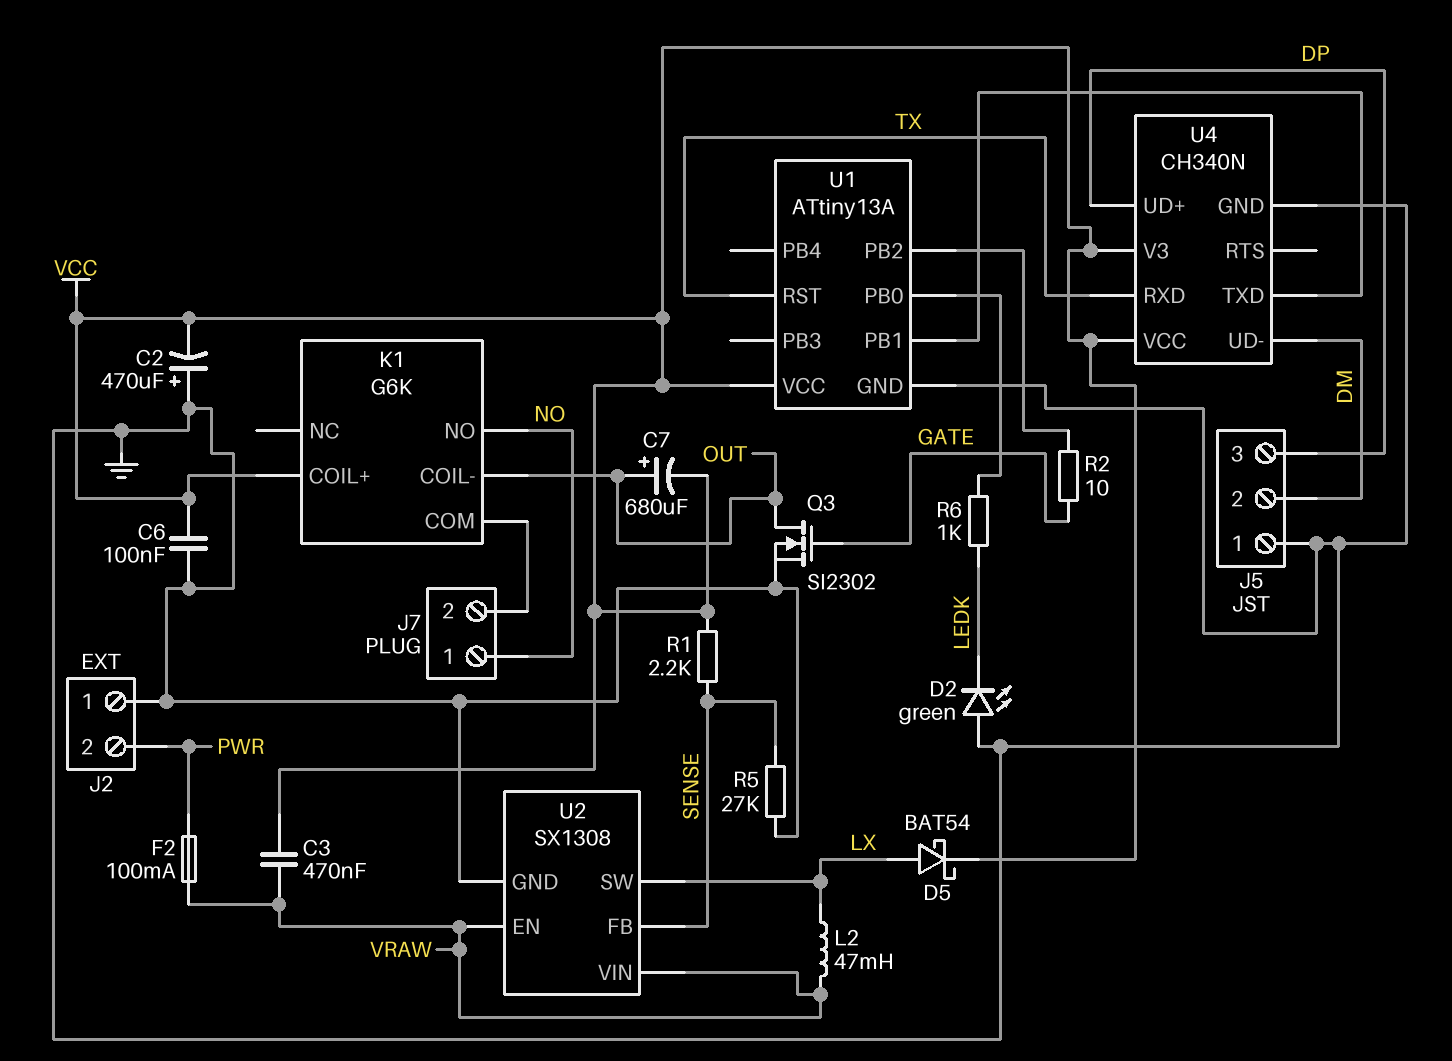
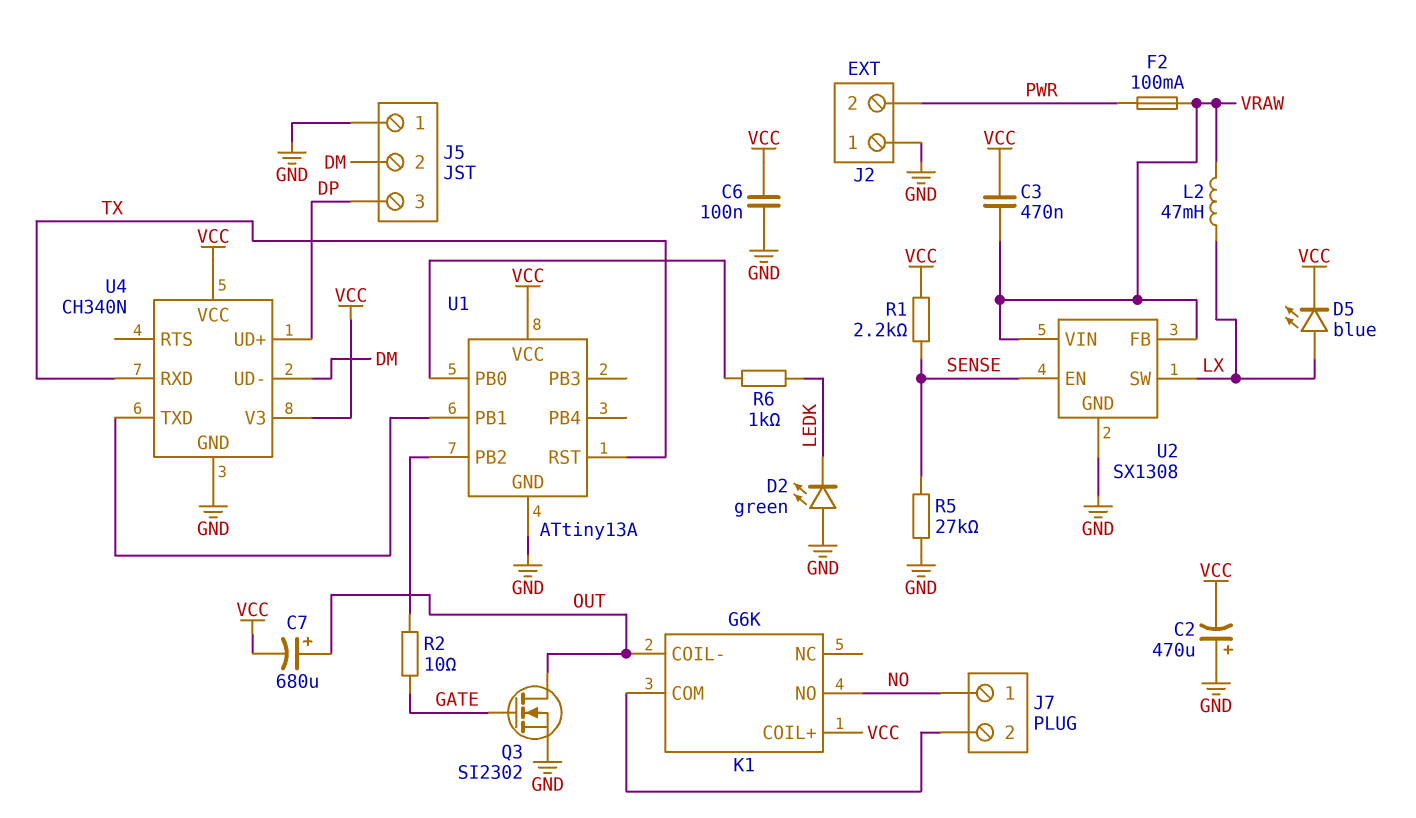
D5: schottky BAT54 (A LX, K VCC) -> LED blue (A LX, K VCC)
U2 pin EN: VRAW -> SENSE
U2 pin FB: SENSE -> VRAW

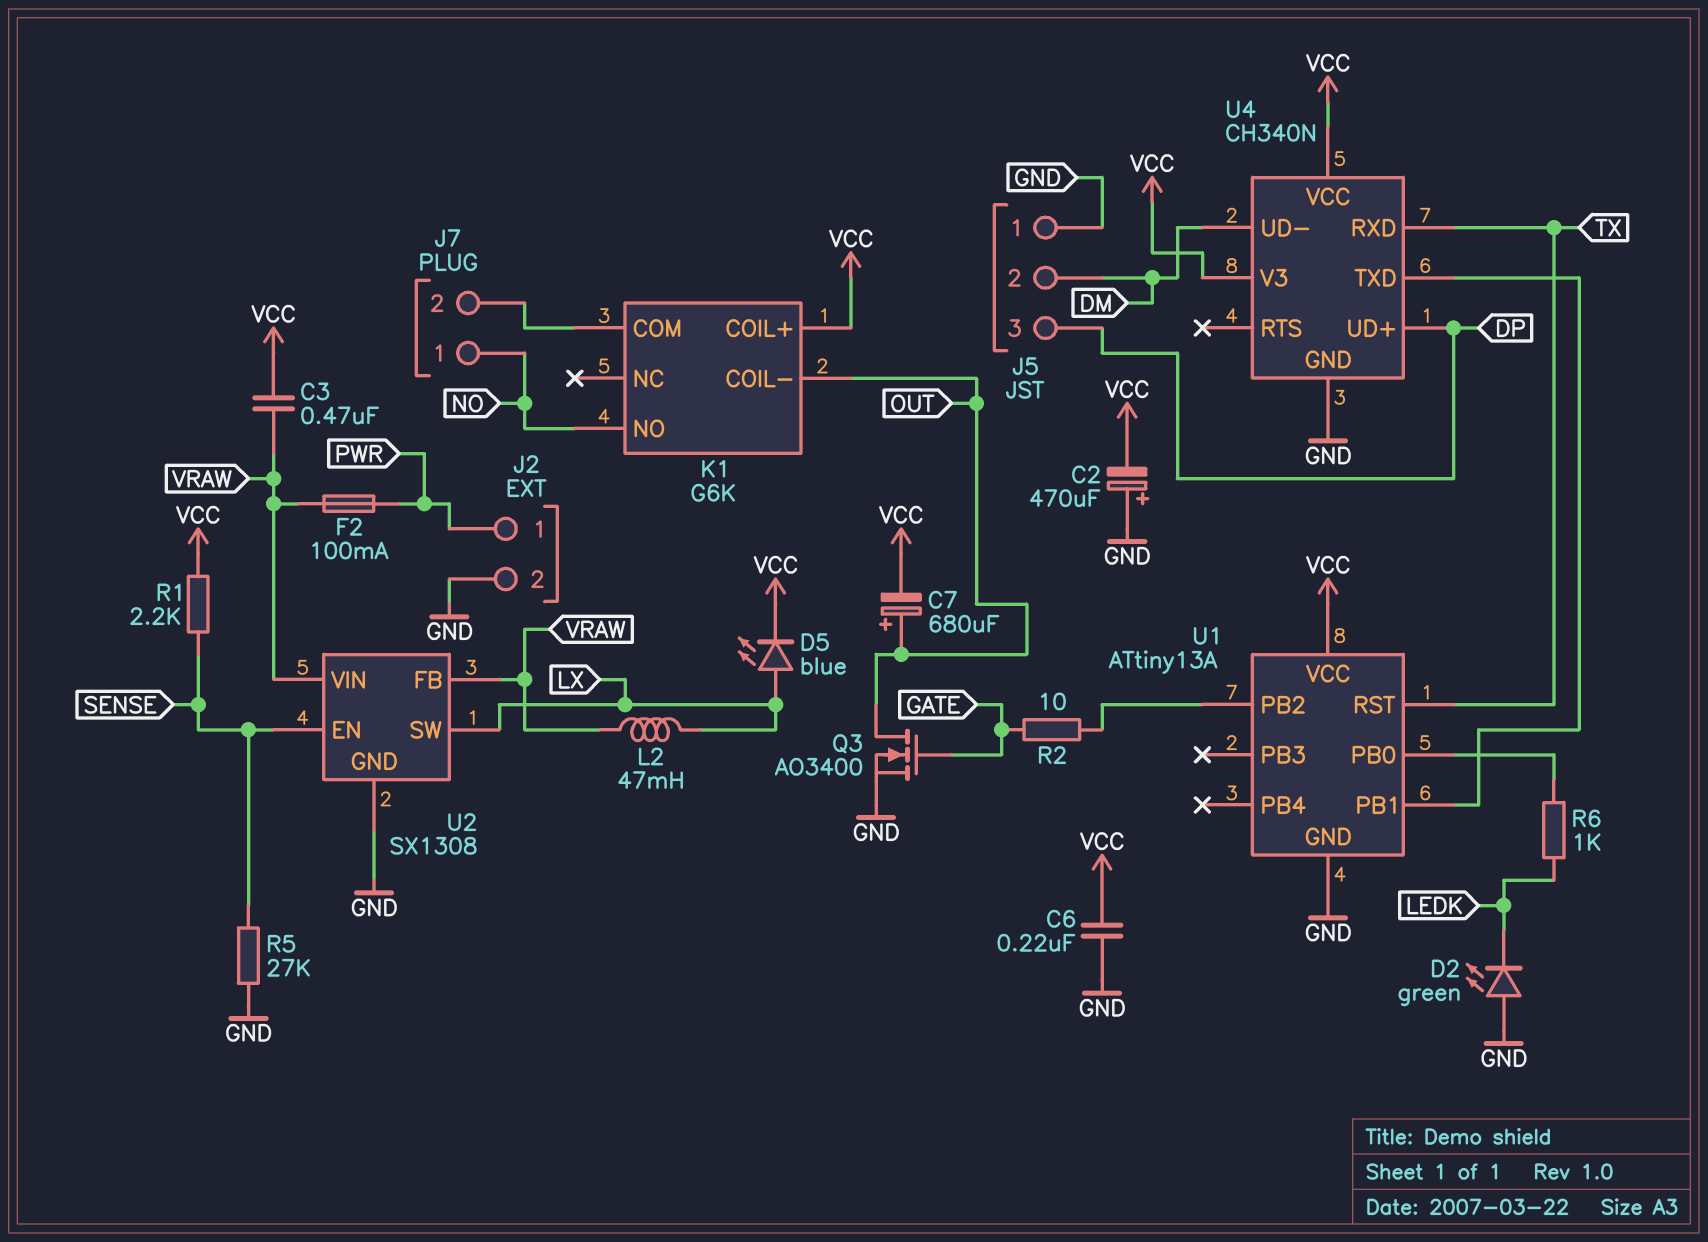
C6: 100nF (GND, VCC) -> 220nF (GND, VCC)
J2 pin 1: GND -> PWR
J2 pin 2: PWR -> GND
Q3: NMOS SI2302 (G GATE, D OUT, S GND) -> NMOS AO3400 (G GATE, D OUT, S GND)

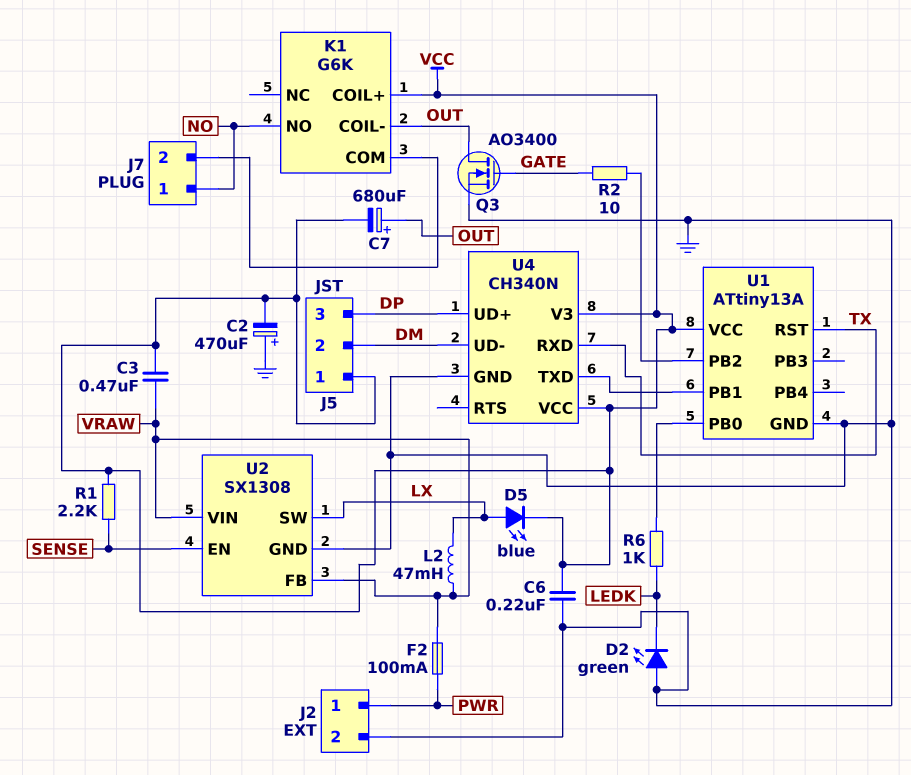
J5 pin 1: GND -> VCC
R5: 27k (GND, SENSE) -> none

